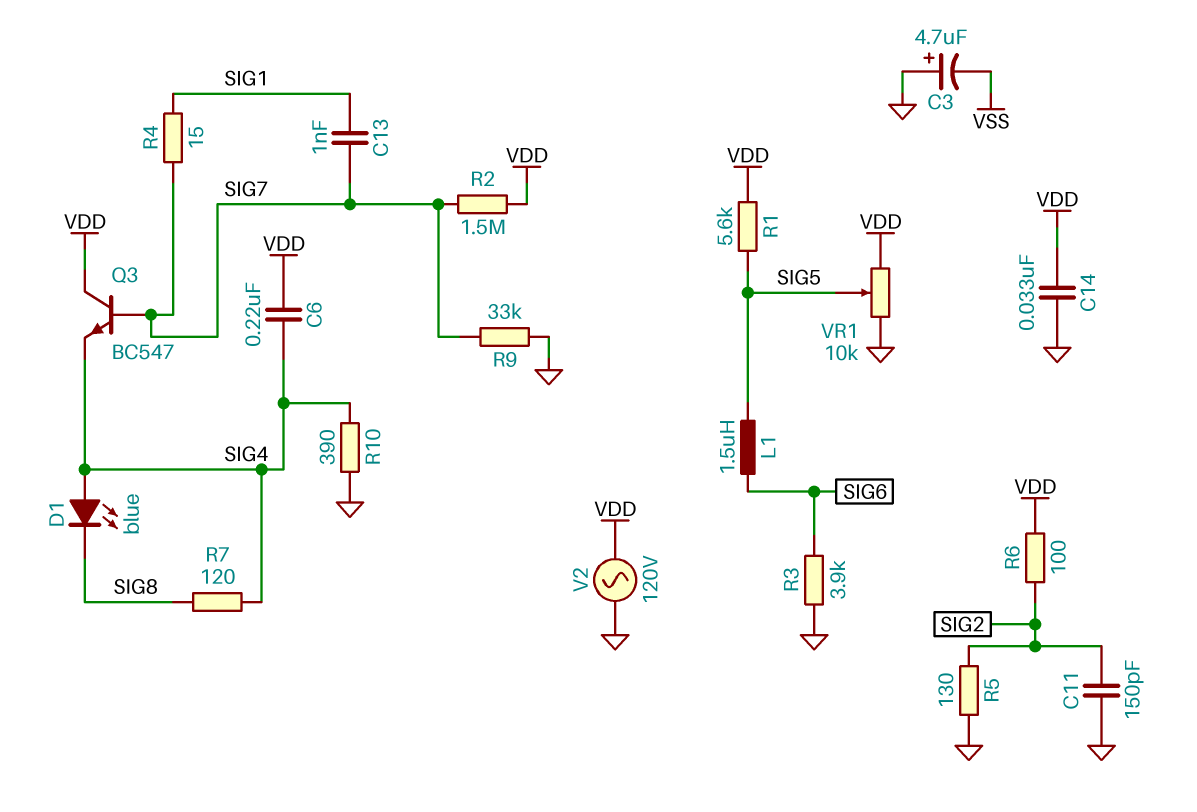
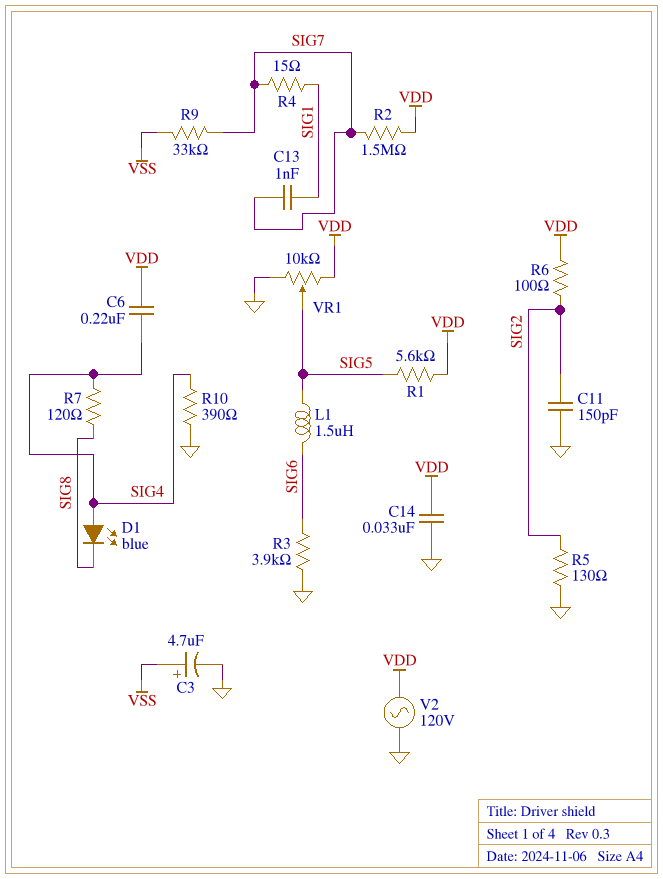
C3: 4.7uF (plus GND, minus VSS) -> 4.7uF (plus VSS, minus GND)
Q3: NPN BC547 (B SIG7, C VDD, E SIG4) -> none
R9: 33k (GND, SIG7) -> 33k (SIG7, VSS)

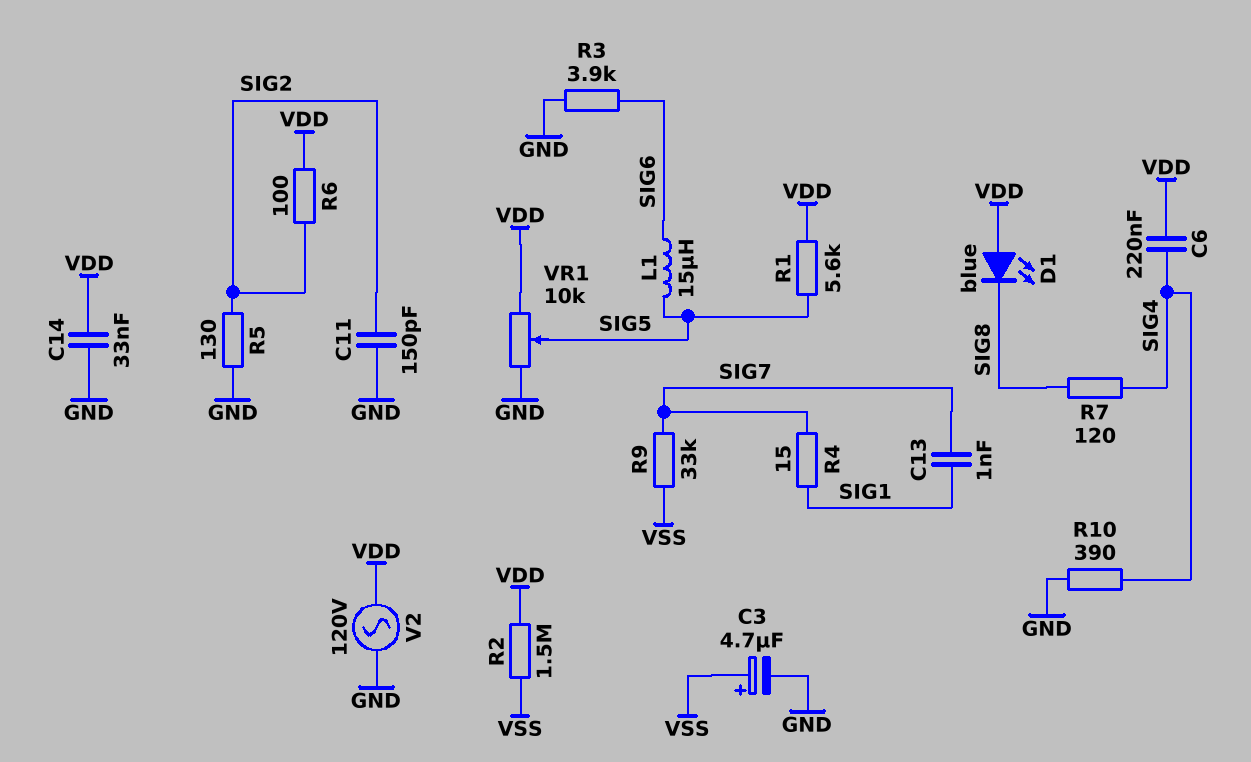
D1: LED blue (A SIG4, K SIG8) -> LED blue (A VDD, K SIG8)
L1: 1.5uH (SIG5, SIG6) -> 15uH (SIG5, SIG6)
R2: 1.5M (SIG7, VDD) -> 1.5M (VDD, VSS)

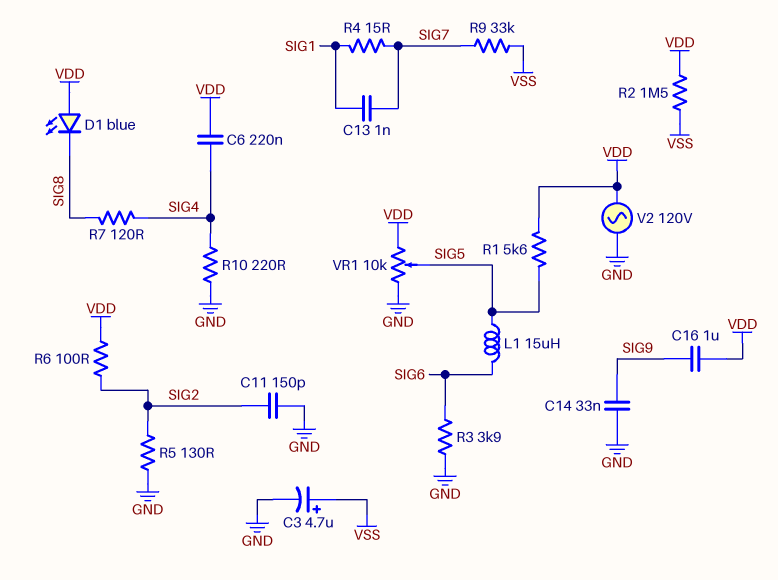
C14: 33nF (GND, VDD) -> 33nF (GND, SIG9)
C16: none -> 1uF (SIG9, VDD)
R10: 390 (GND, SIG4) -> 220 (GND, SIG4)

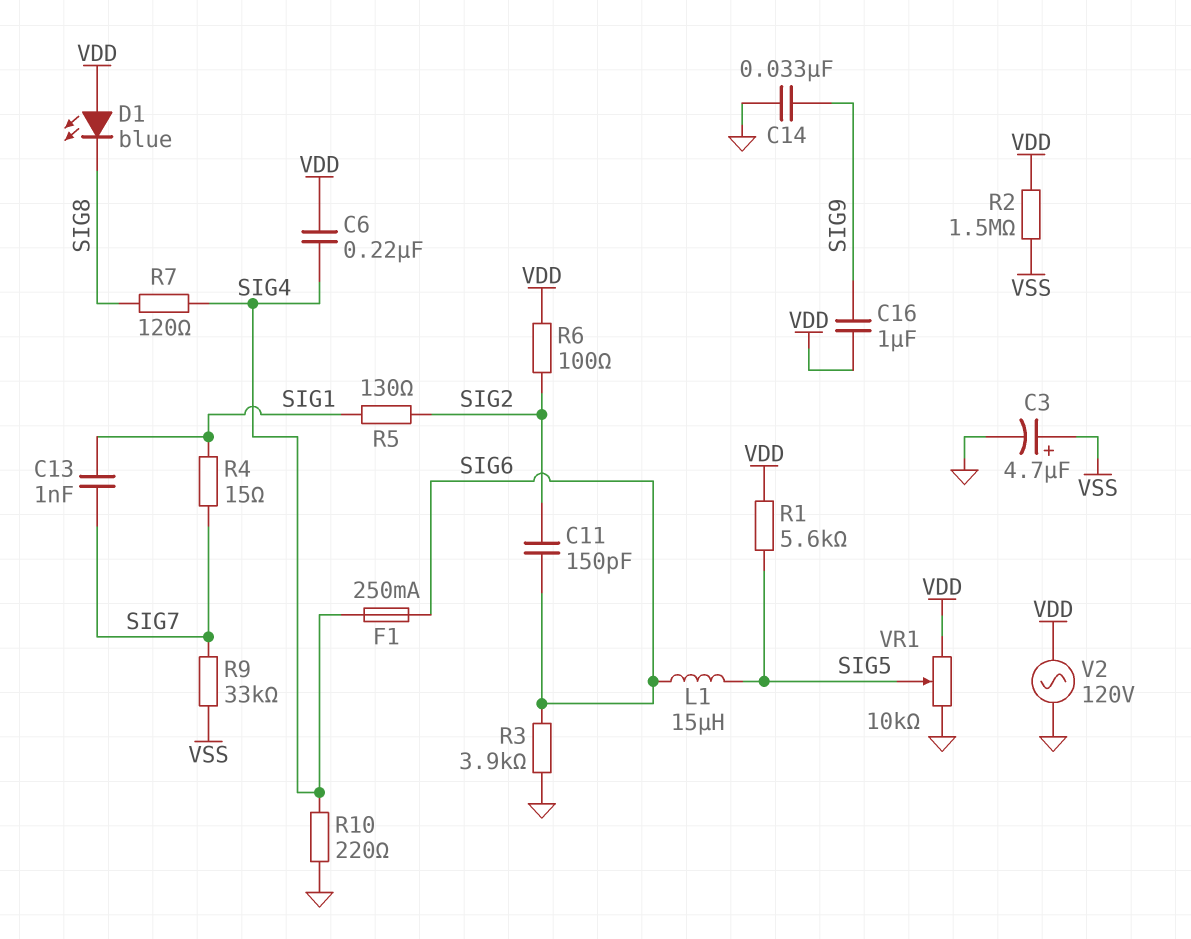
C11: 150pF (GND, SIG2) -> 150pF (SIG2, SIG6)
F1: none -> 250mA (SIG4, SIG6)
R5: 130 (GND, SIG2) -> 130 (SIG1, SIG2)

